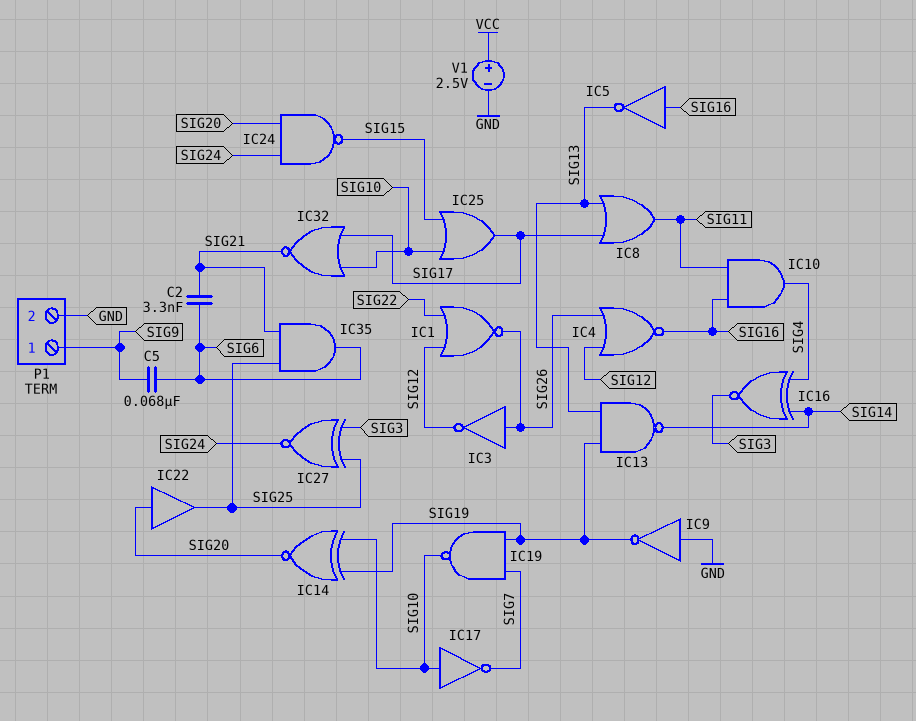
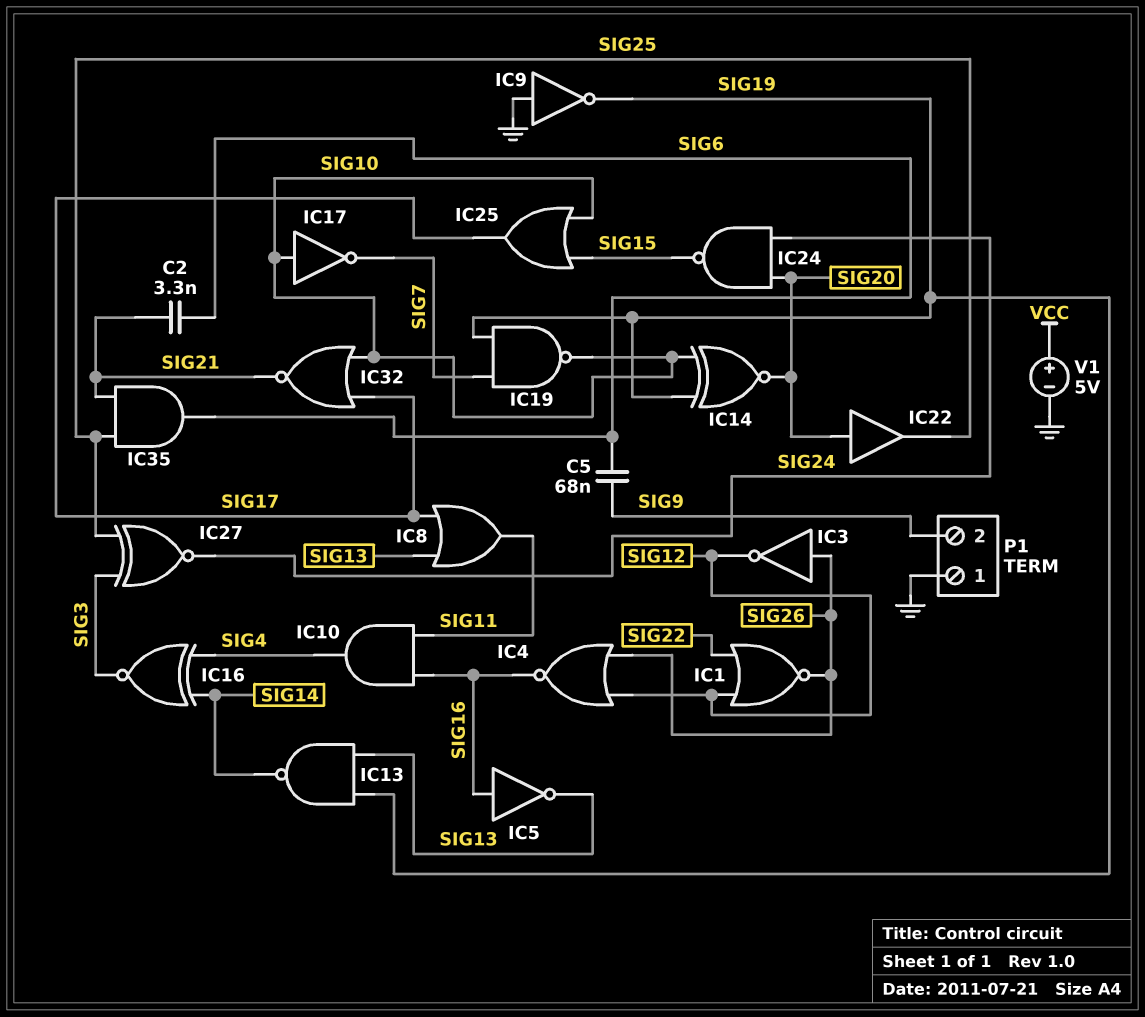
P1 pin 1: SIG9 -> GND
P1 pin 2: GND -> SIG9
V1: 2.5V (plus VCC, minus GND) -> 5V (plus VCC, minus GND)

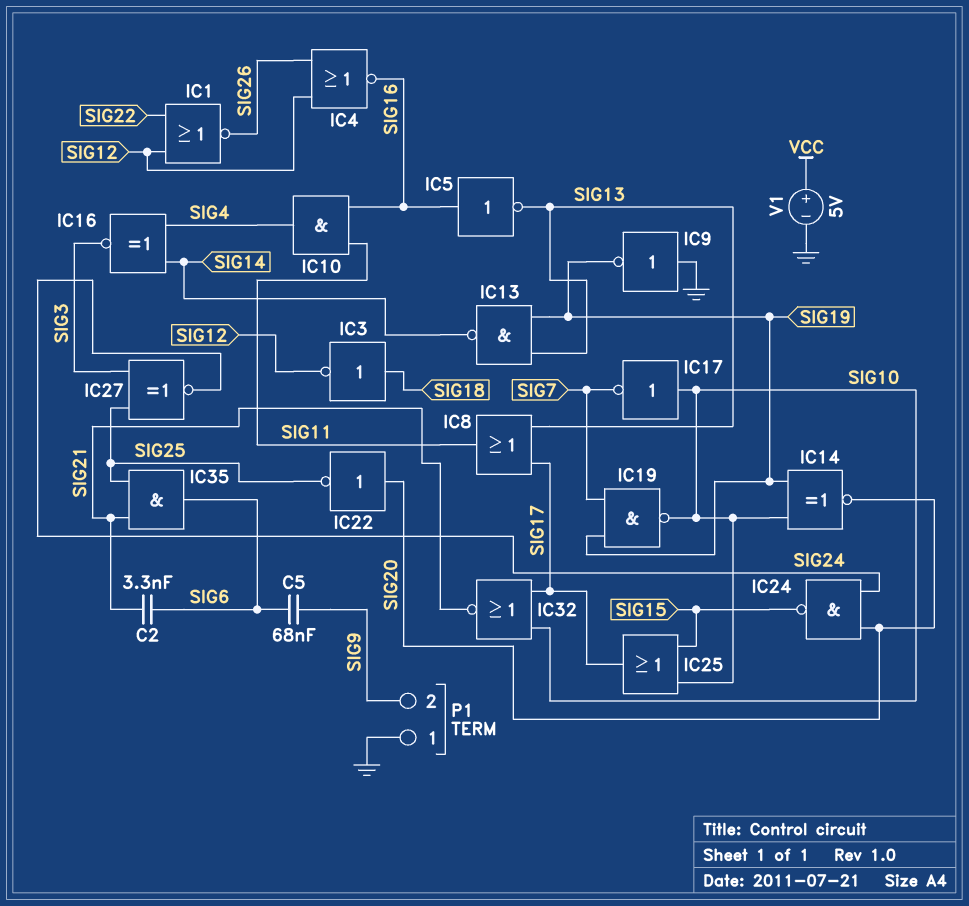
IC3: NOT (in SIG26, out SIG12) -> NOT (in SIG18, out SIG12)
IC22: buffer (in SIG20, out SIG25) -> NOT (in SIG20, out SIG25)

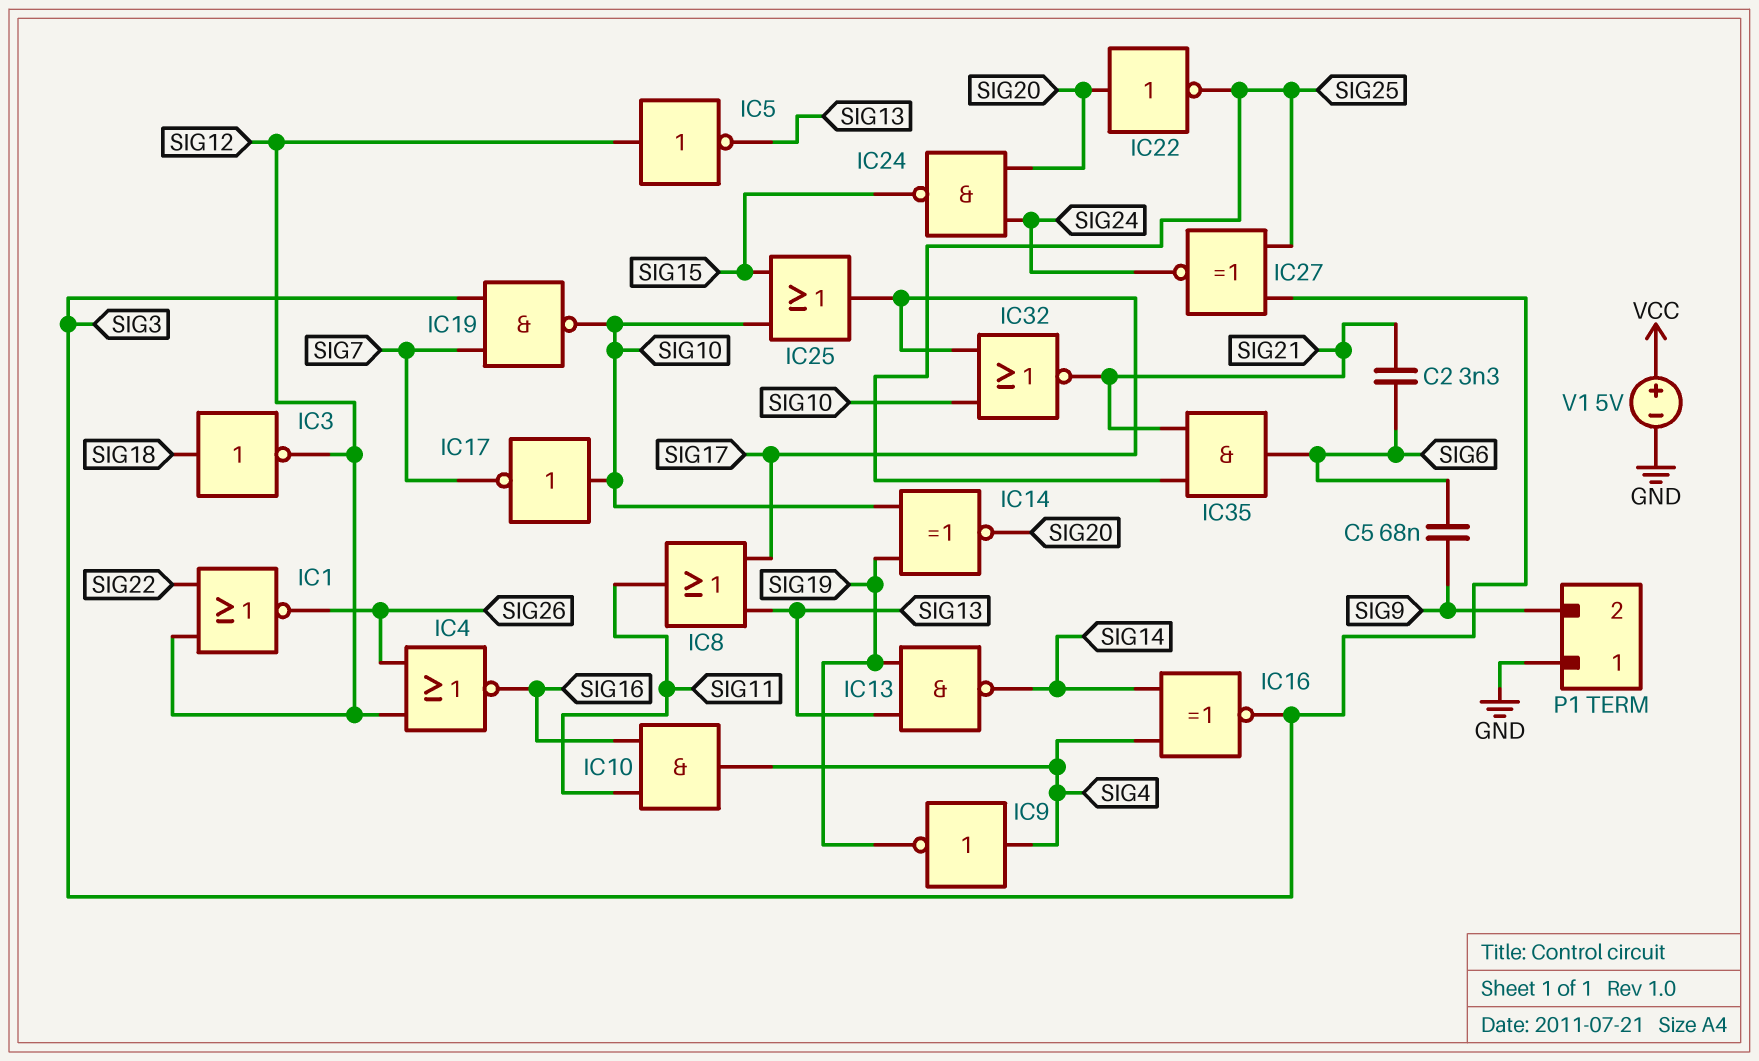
IC5: NOT (in SIG16, out SIG13) -> NOT (in SIG12, out SIG13)
IC9: NOT (in GND, out SIG19) -> NOT (in SIG4, out SIG19)
IC19: NAND (in SIG7, in SIG19, out SIG10) -> NAND (in SIG3, in SIG7, out SIG10)

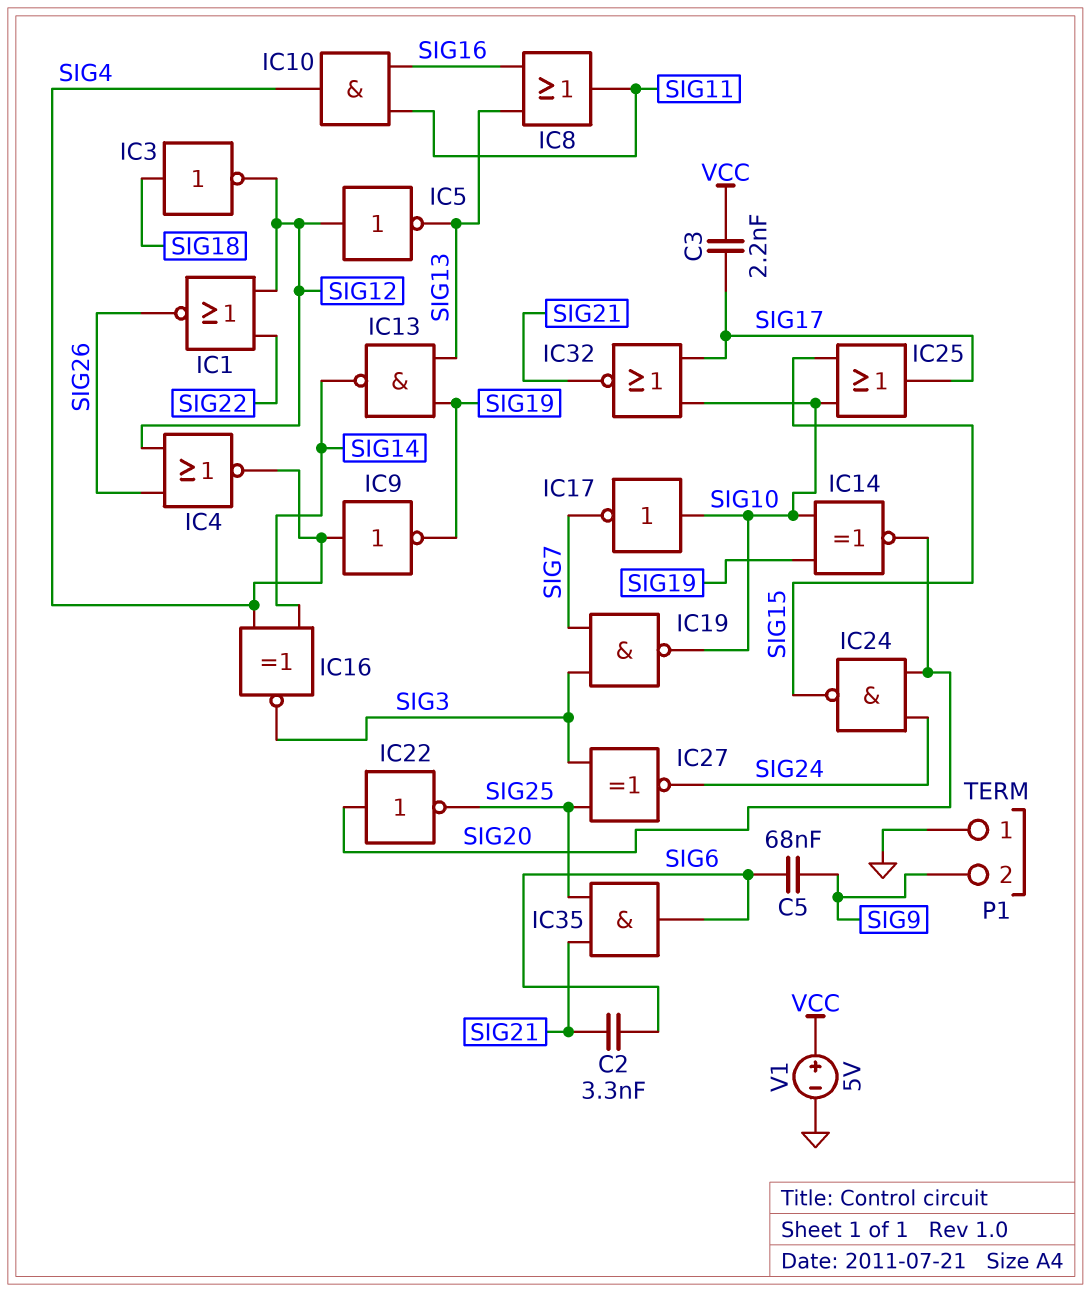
C3: none -> 2.2nF (SIG17, VCC)
IC4: NOR (in SIG12, in SIG26, out SIG16) -> NOR (in SIG12, in SIG26, out SIG4)
IC8: OR (in SIG13, in SIG17, out SIG11) -> OR (in SIG13, in SIG16, out SIG11)

